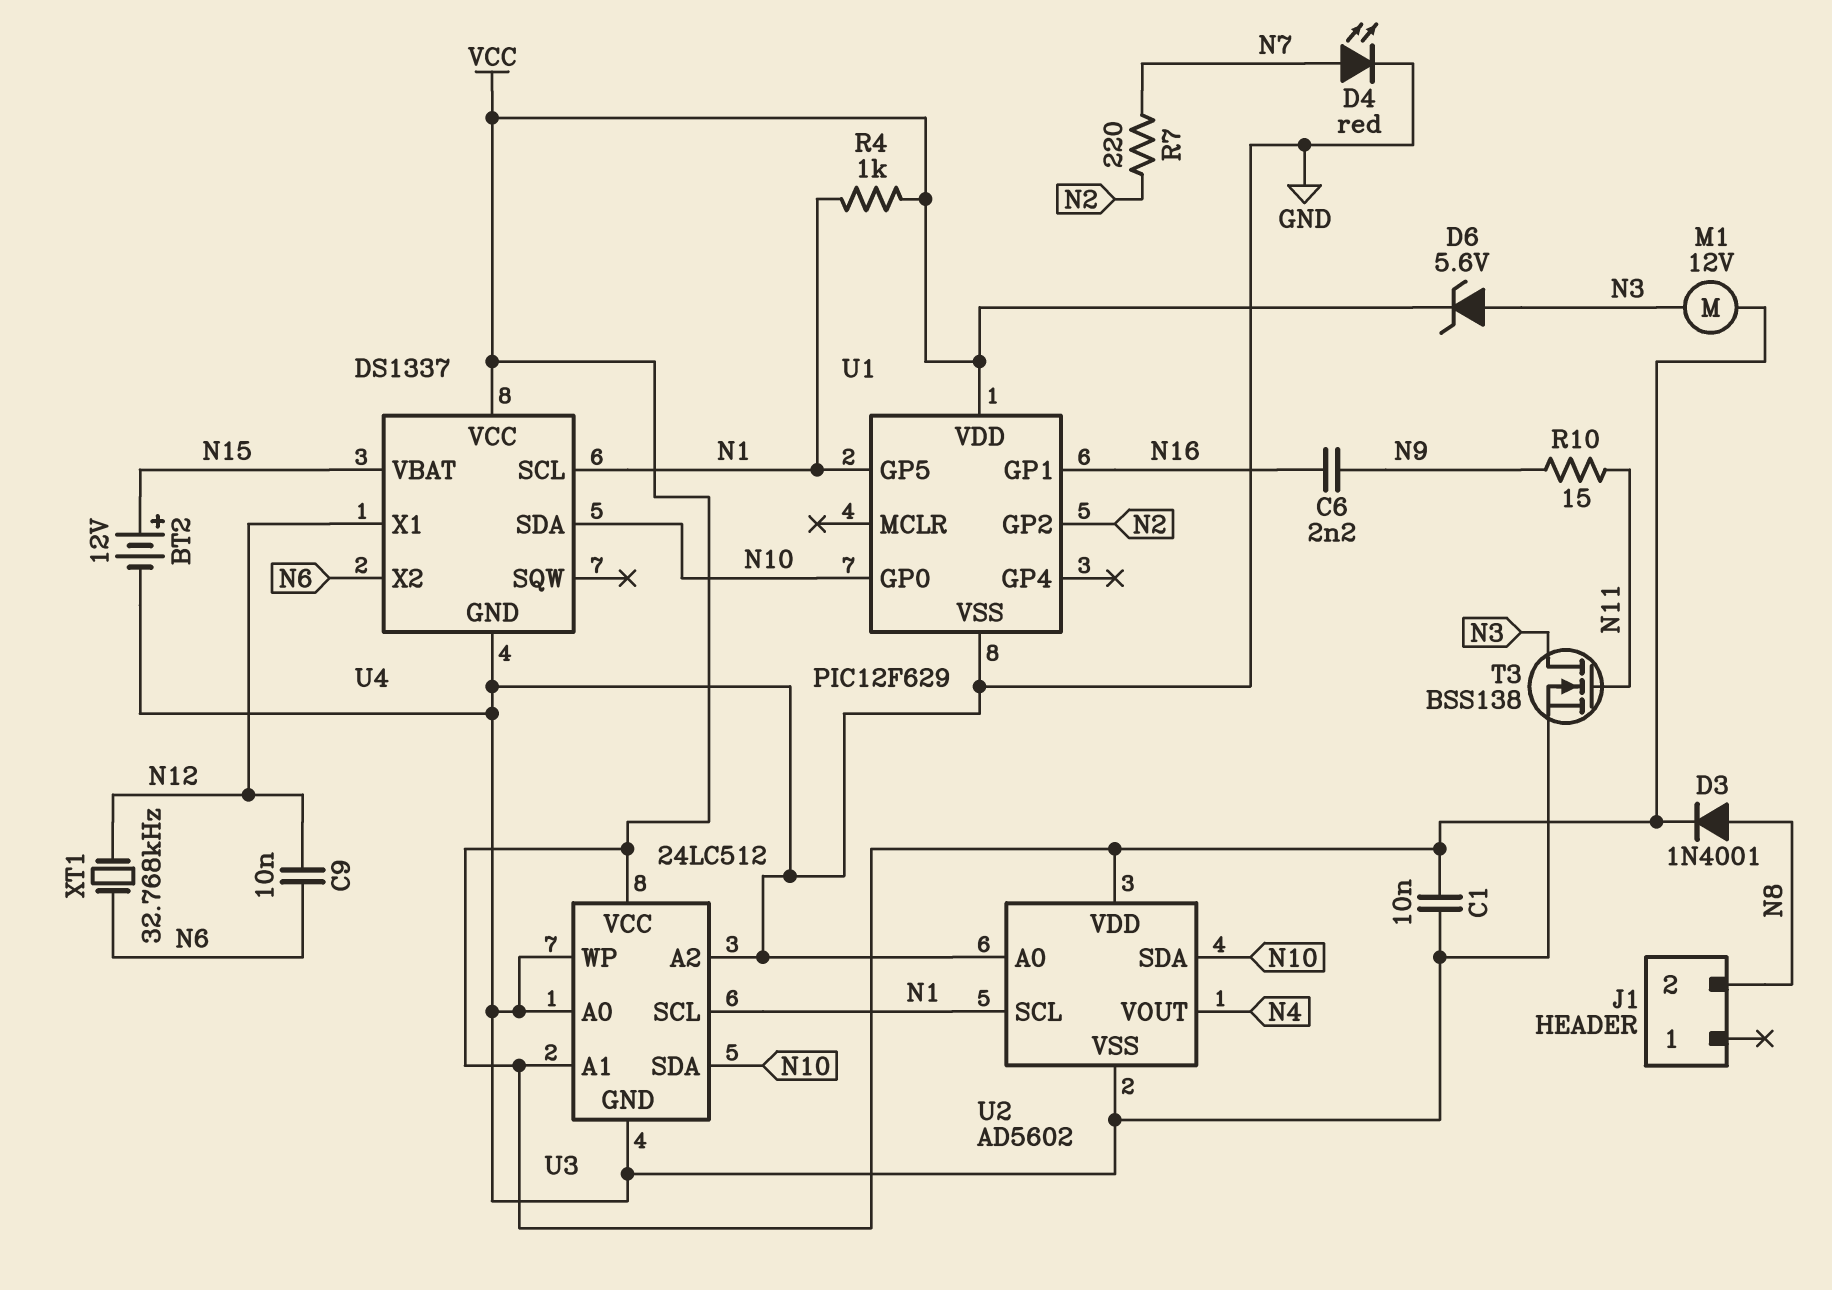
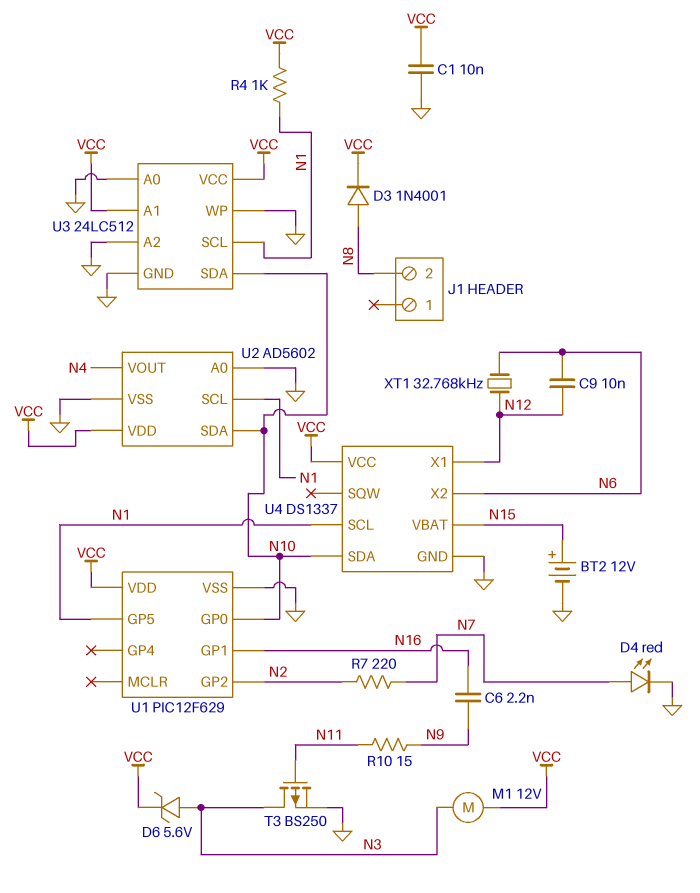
T3: NMOS BSS138 (G N11, D N3, S GND) -> PMOS BS250 (G N11, D N3, S GND)

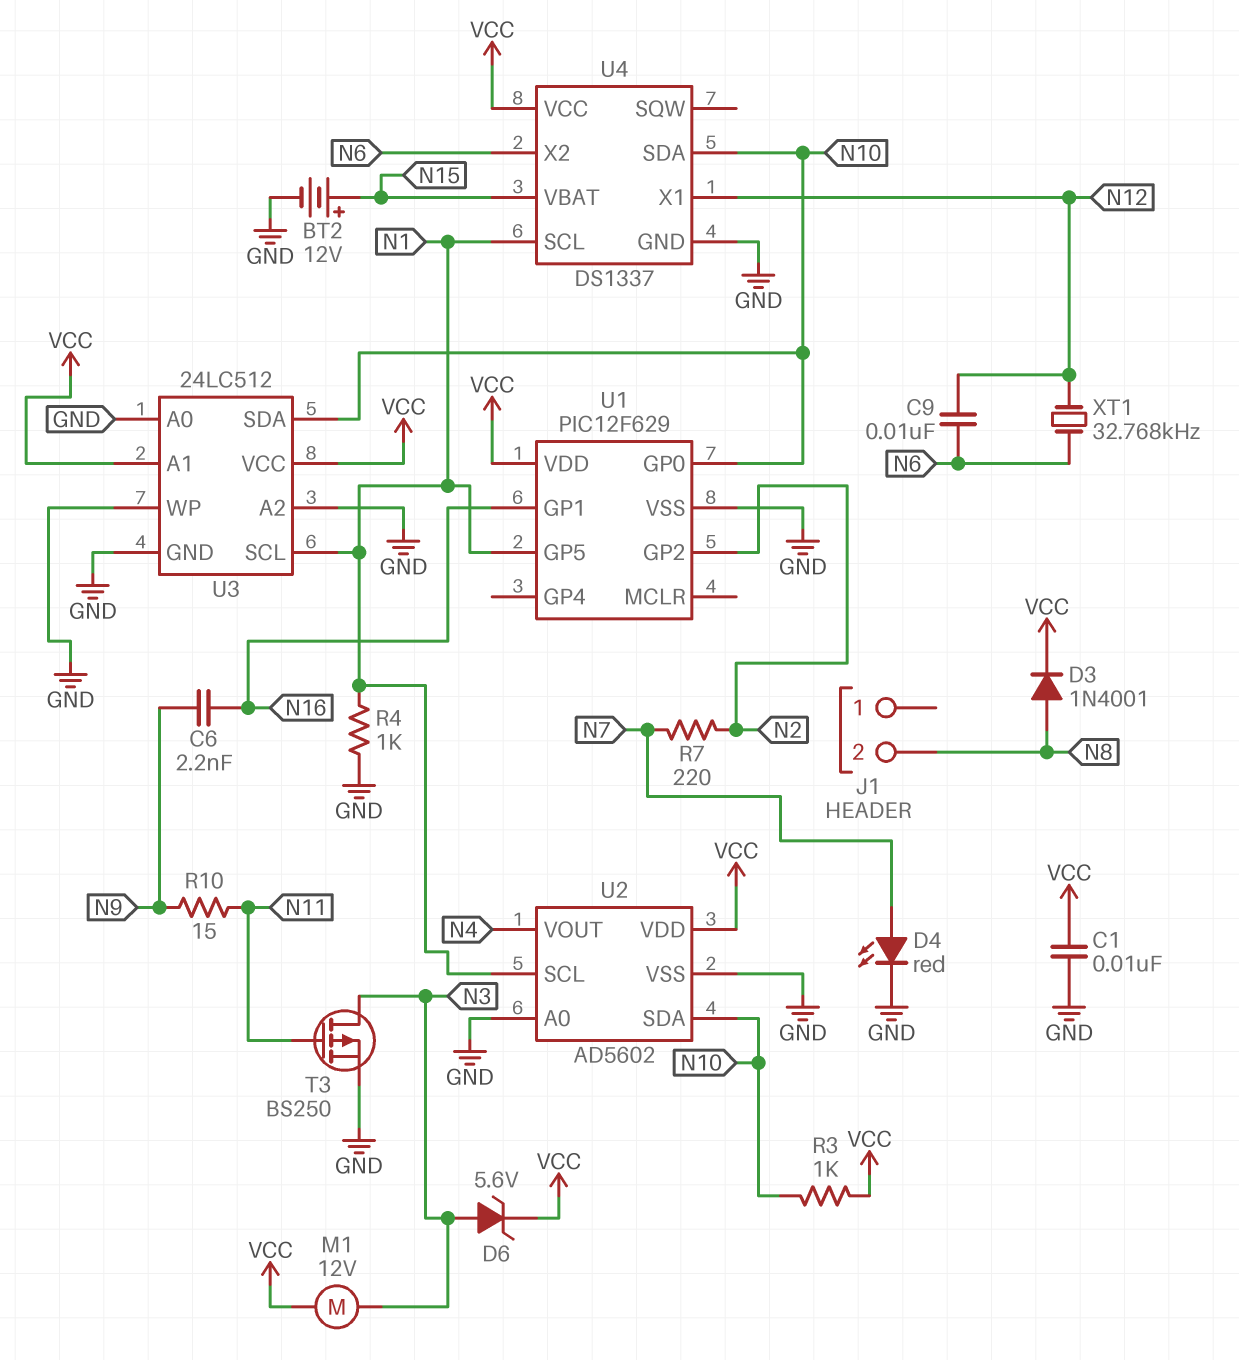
R3: none -> 1k (N10, VCC)
R4: 1k (N1, VCC) -> 1k (GND, N1)

